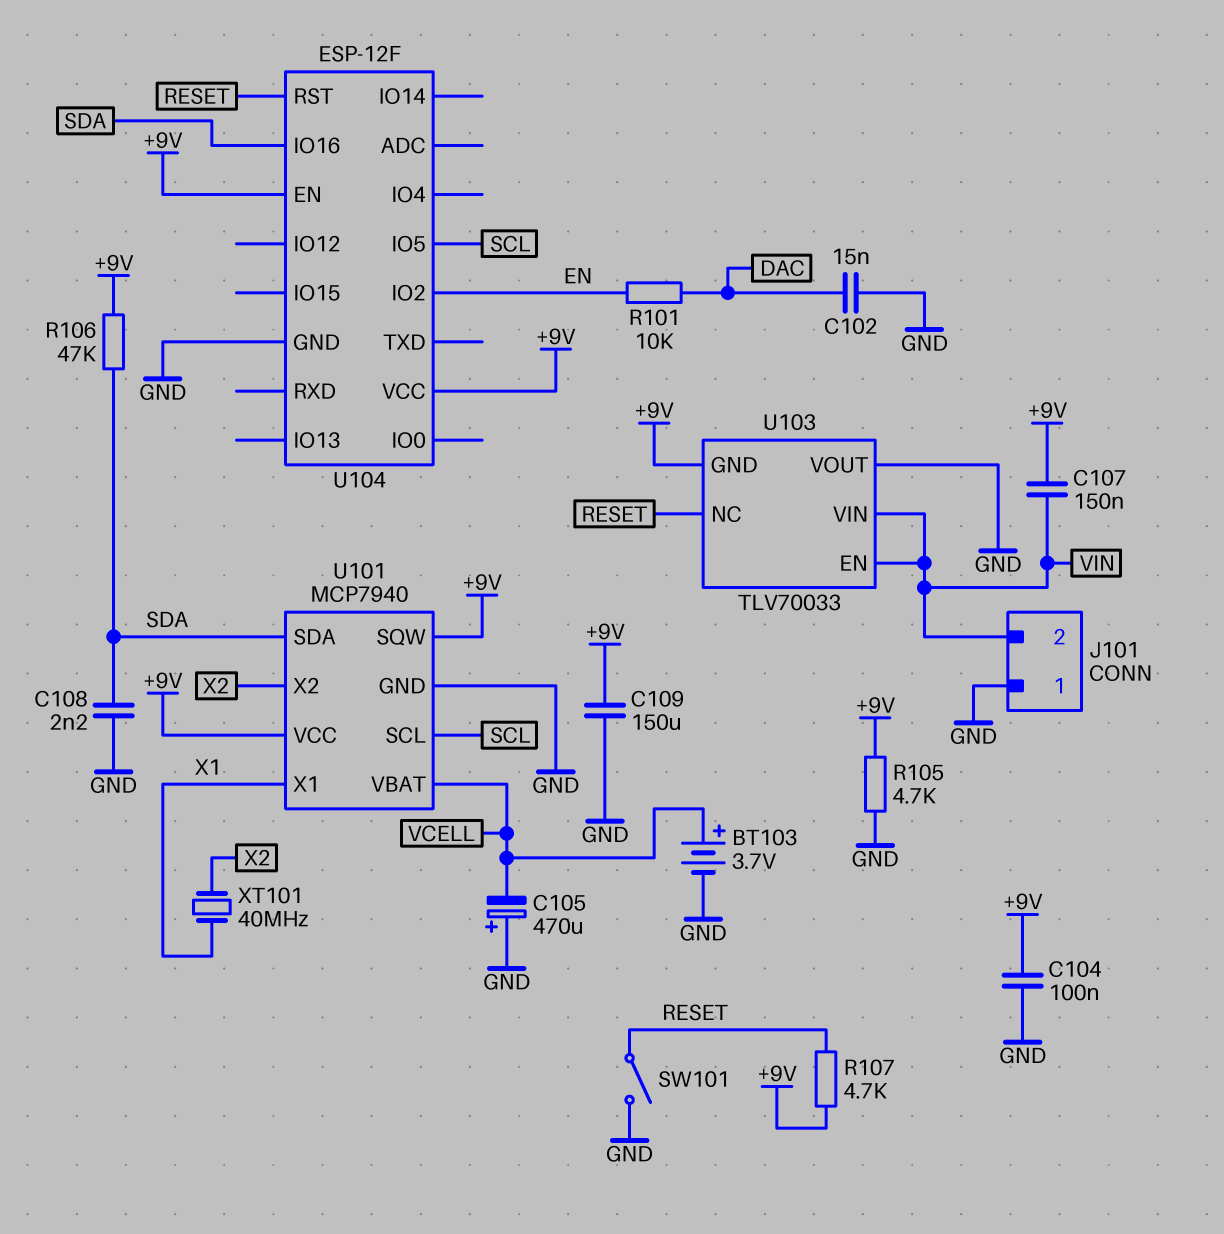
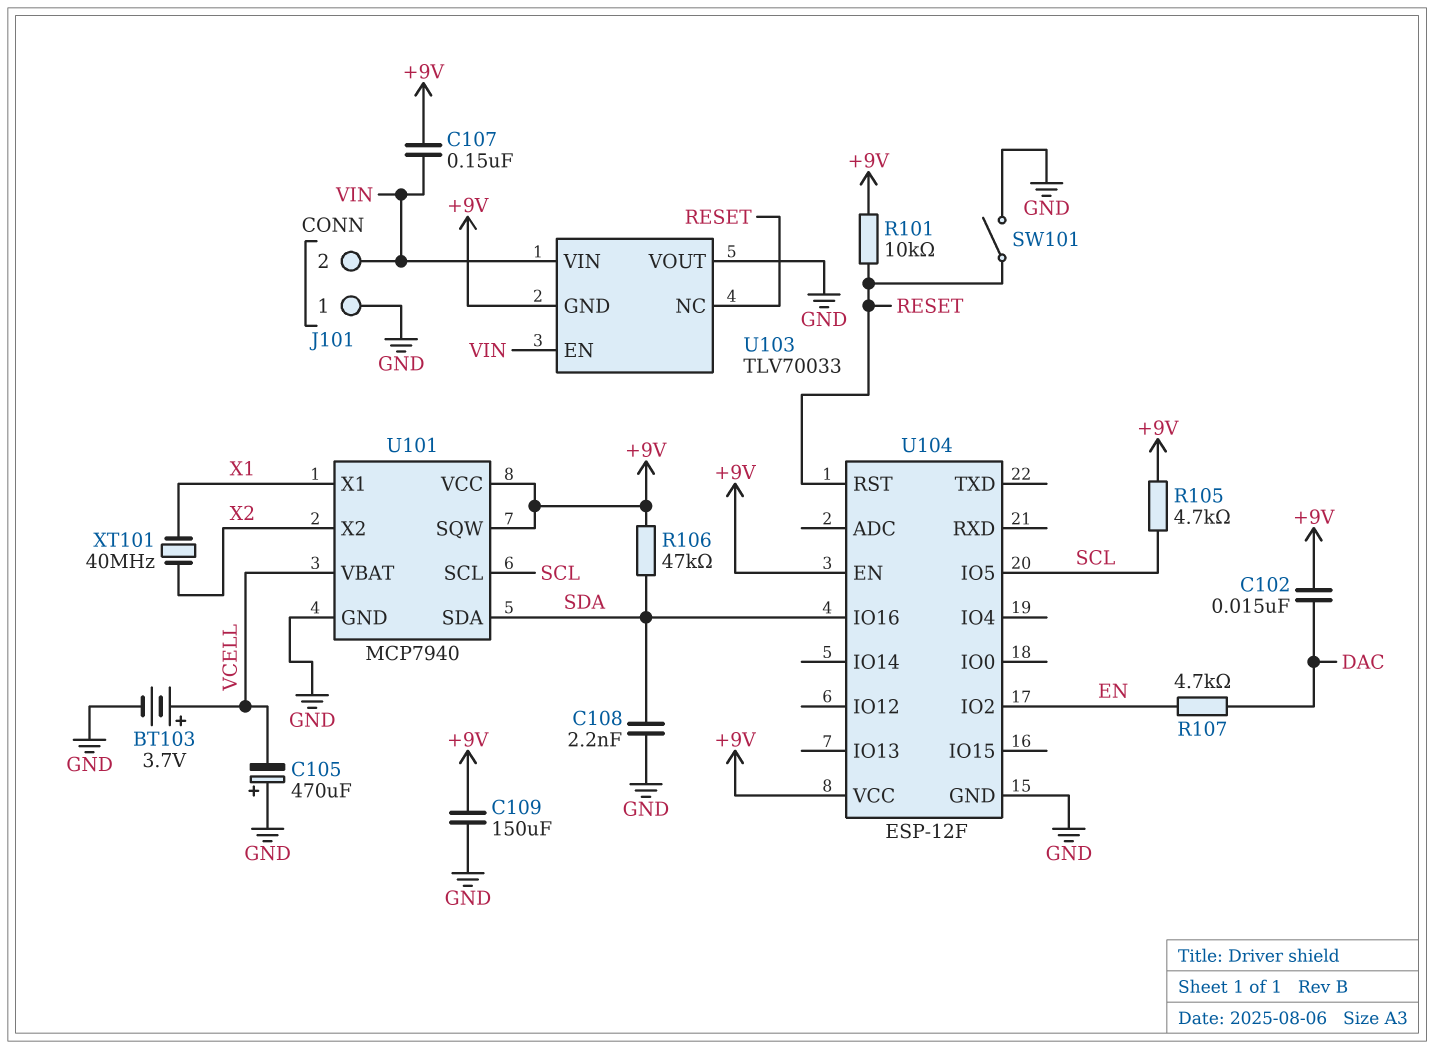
C102: 15nF (DAC, GND) -> 15nF (+9V, DAC)
C104: 100nF (+9V, GND) -> none
R101: 10k (DAC, EN) -> 10k (+9V, RESET)
R105: 4.7k (+9V, GND) -> 4.7k (+9V, SCL)
R107: 4.7k (+9V, RESET) -> 4.7k (DAC, EN)

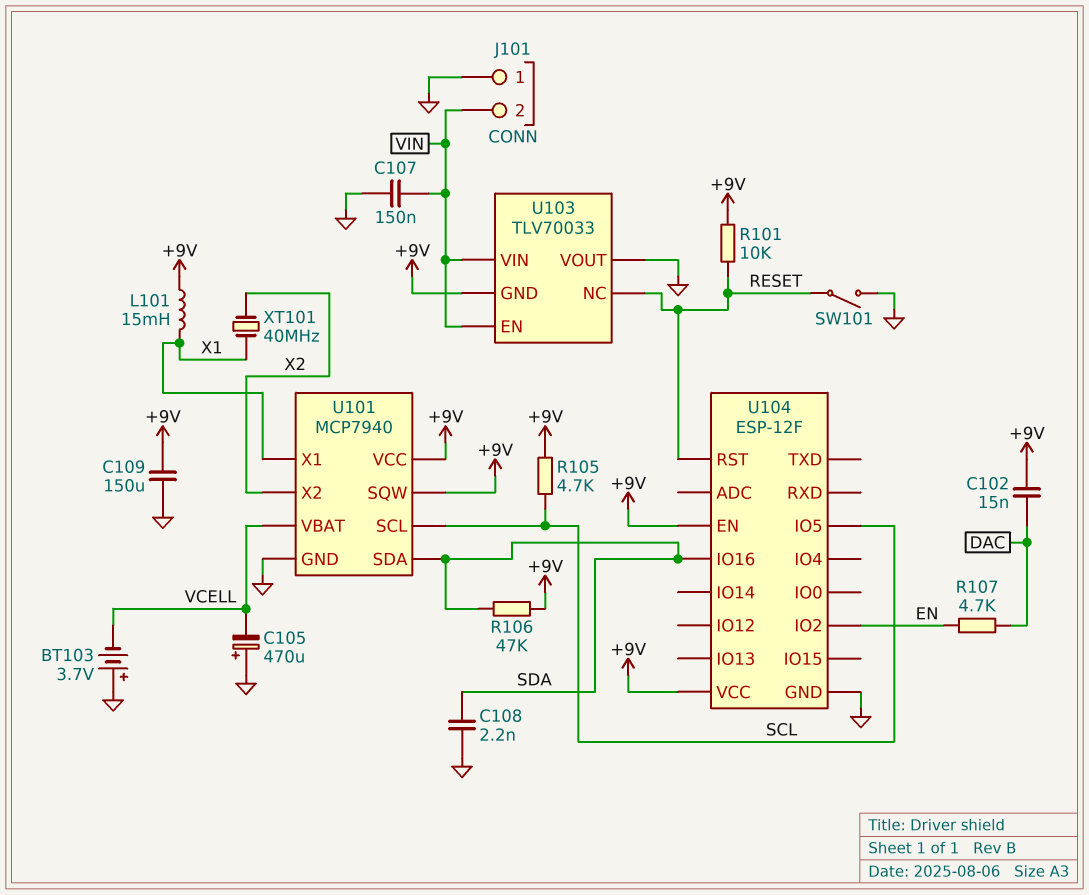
BT103: 3.7V (plus VCELL, minus GND) -> 3.7V (plus GND, minus VCELL)
C107: 150nF (+9V, VIN) -> 150nF (GND, VIN)
L101: none -> 15mH (+9V, X1)

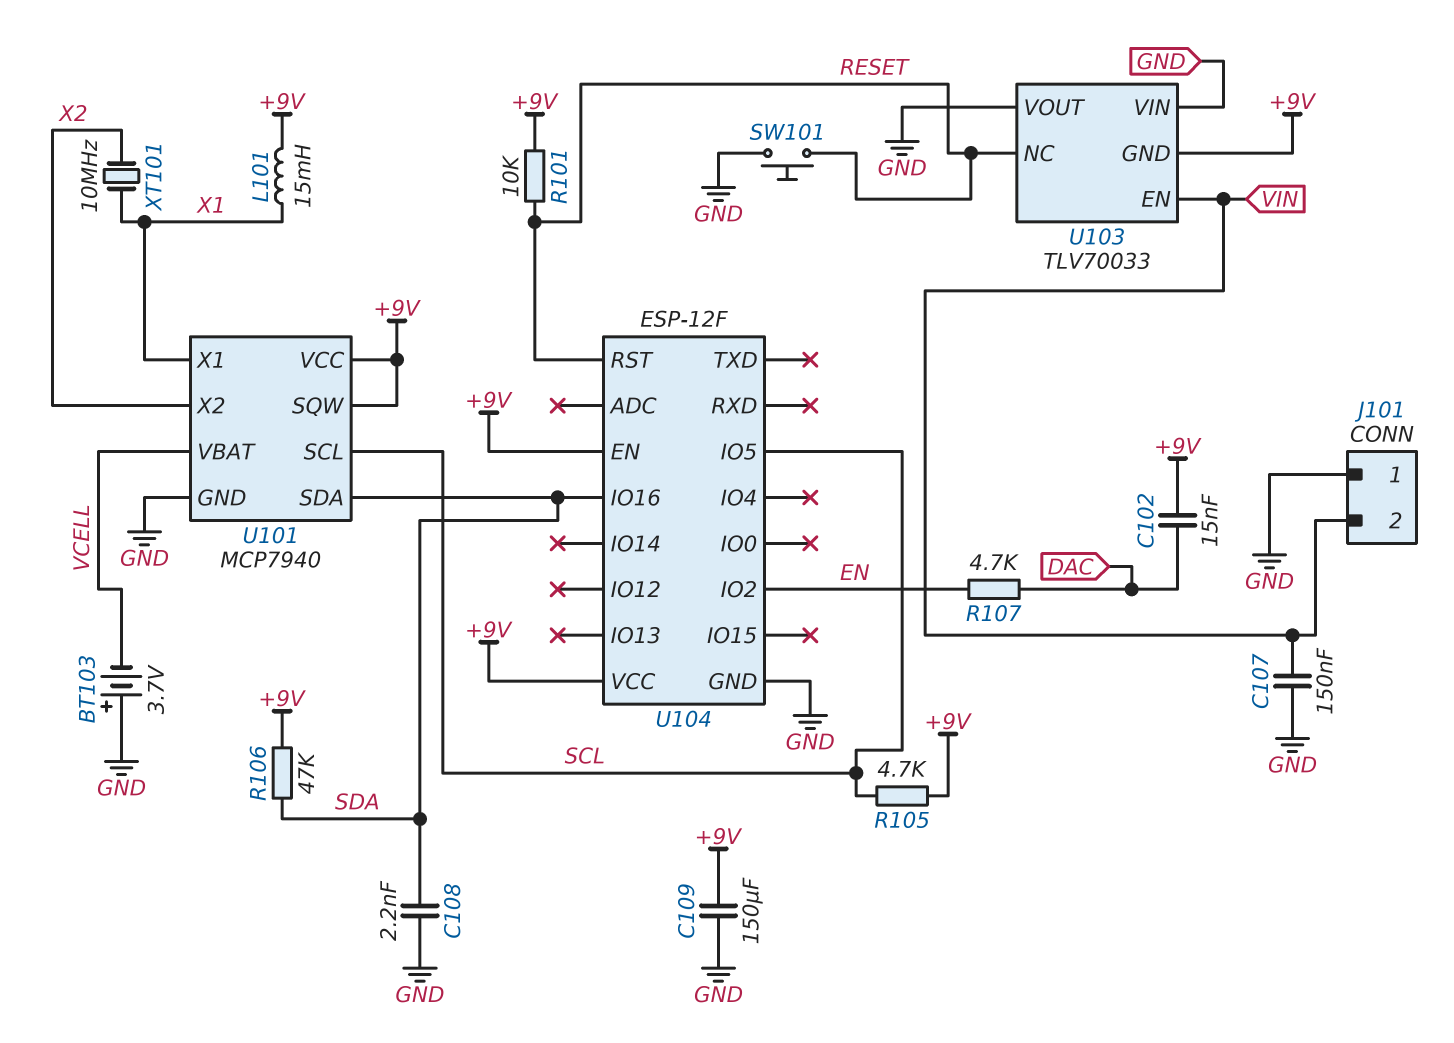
C105: 470uF (plus GND, minus VCELL) -> none
SW101: switch (GND, RESET) -> button (GND, RESET)
U103 pin VIN: VIN -> GND
XT101: 40MHz (X1, X2) -> 10MHz (X1, X2)

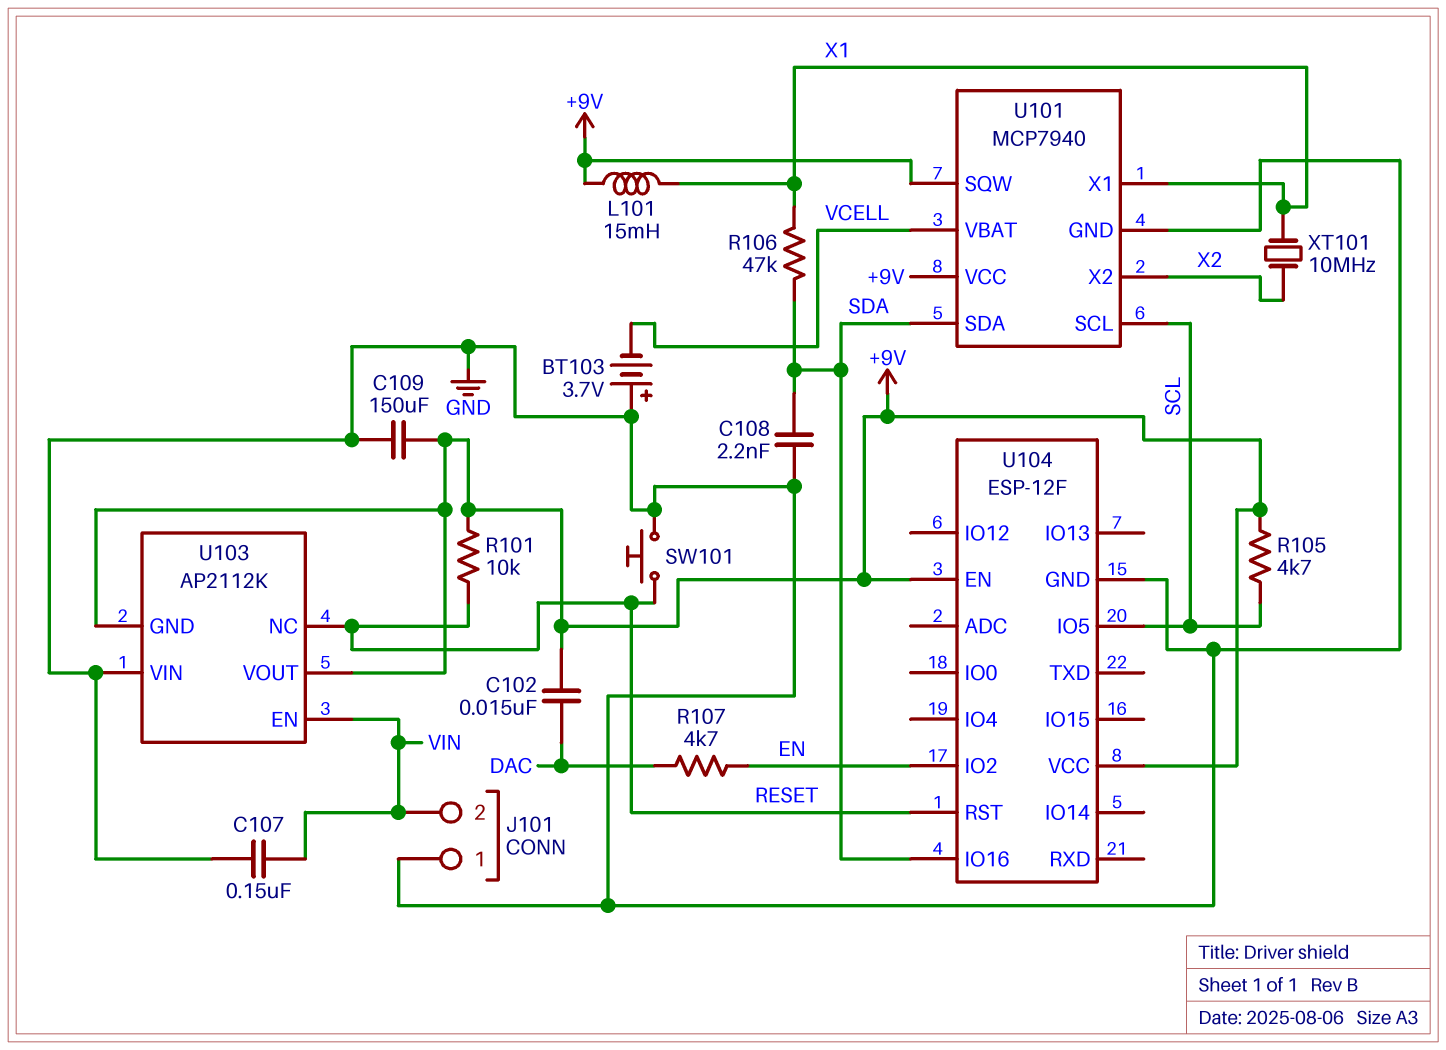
R106: 47k (+9V, SDA) -> 47k (SDA, X1)
U103: TLV70033 -> AP2112K
U103 pin VOUT: GND -> +9V

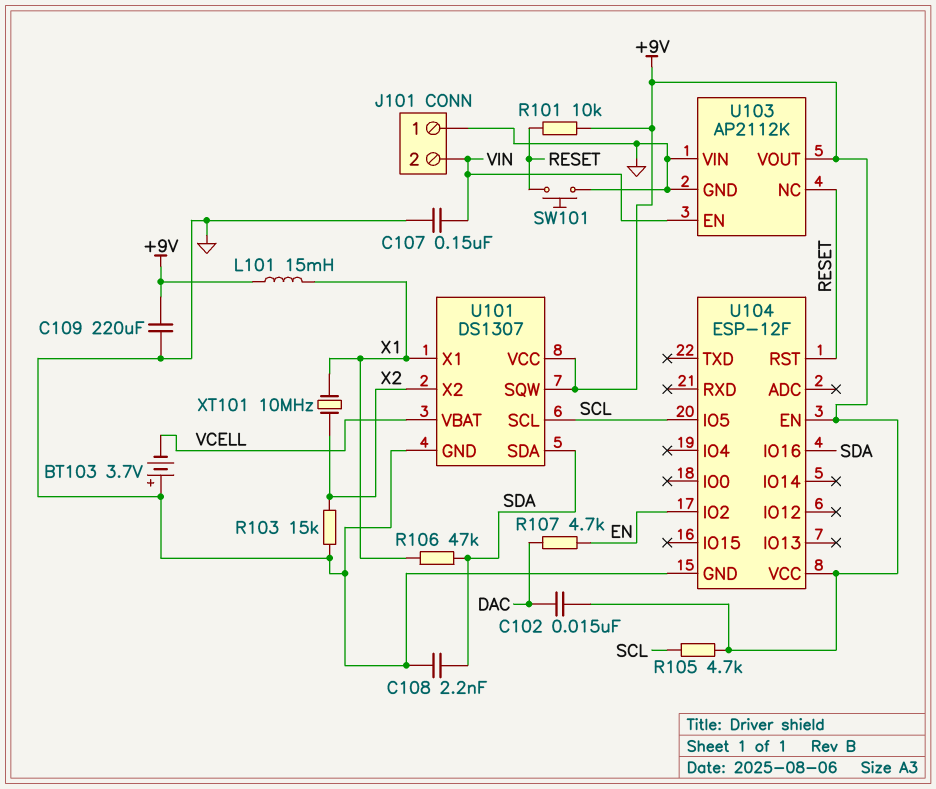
C109: 150uF (+9V, GND) -> 220uF (+9V, GND)
R103: none -> 15k (GND, X2)
U101: MCP7940 -> DS1307
U103 pin GND: +9V -> GND

